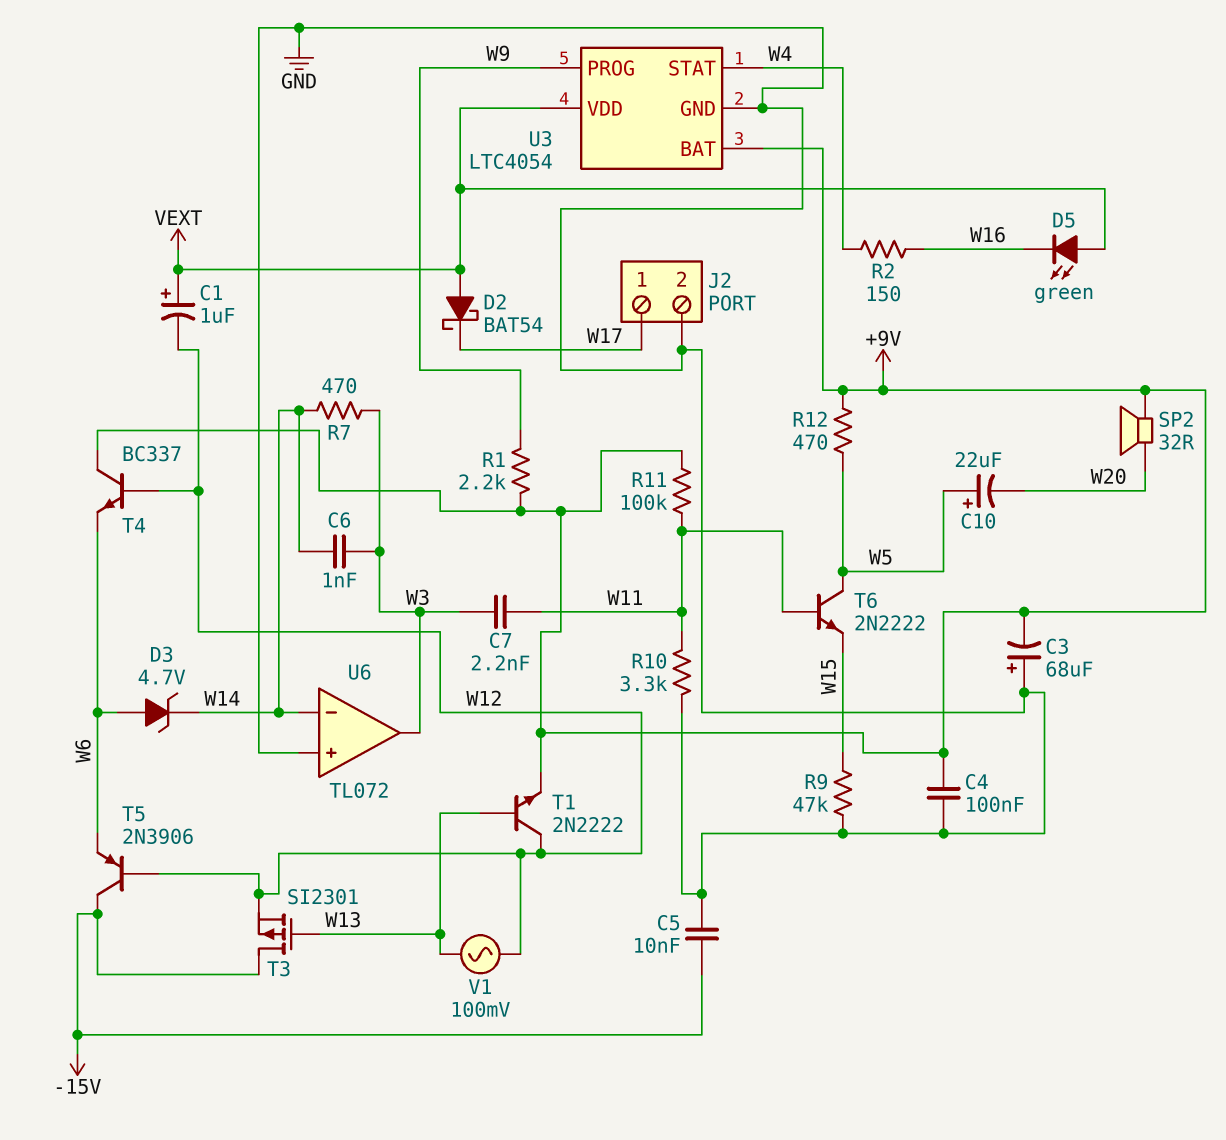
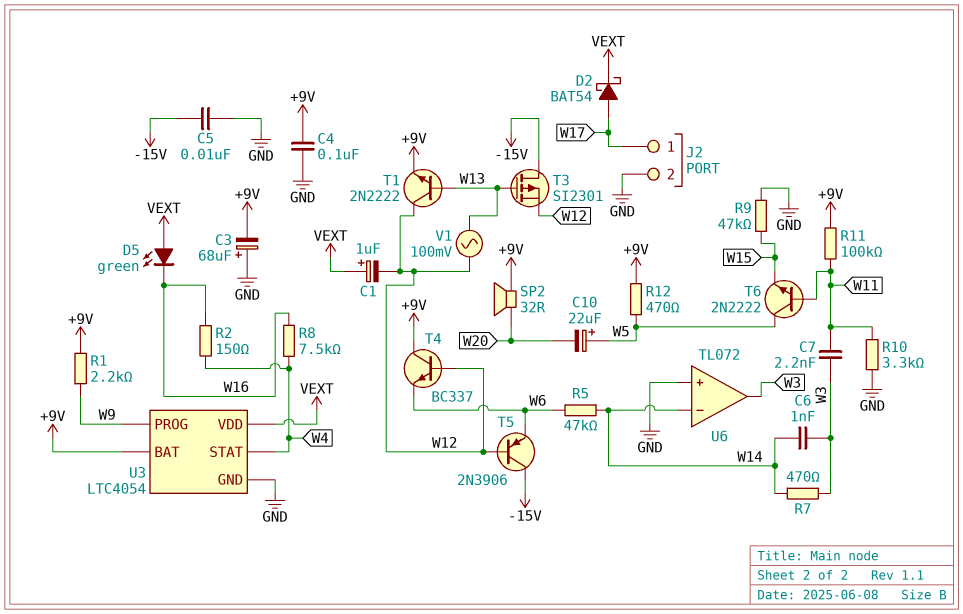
D2: schottky BAT54 (A VEXT, K W17) -> schottky BAT54 (A W17, K VEXT)
D3: zener 4.7V (A W6, K W14) -> none
R5: none -> 47k (W6, W14)
R8: none -> 7.5k (W4, W16)

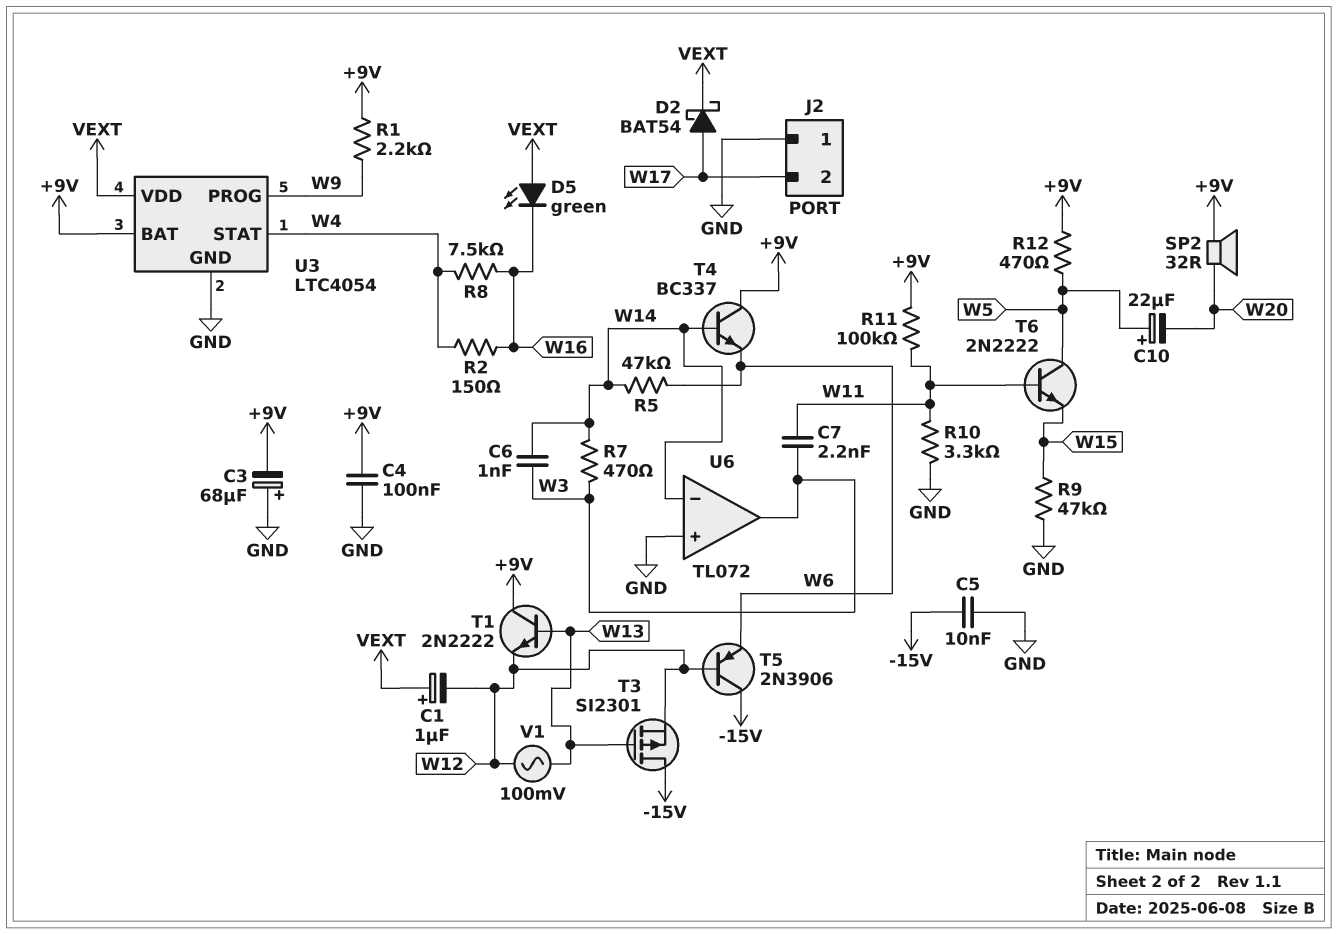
J2 pin 1: W17 -> GND
J2 pin 2: GND -> W17
T1: NPN 2N2222 (B W13, C W12, E +9V) -> NPN 2N2222 (B W13, C +9V, E W12)
T4: NPN BC337 (B W12, C +9V, E W6) -> NPN BC337 (B W14, C +9V, E W6)

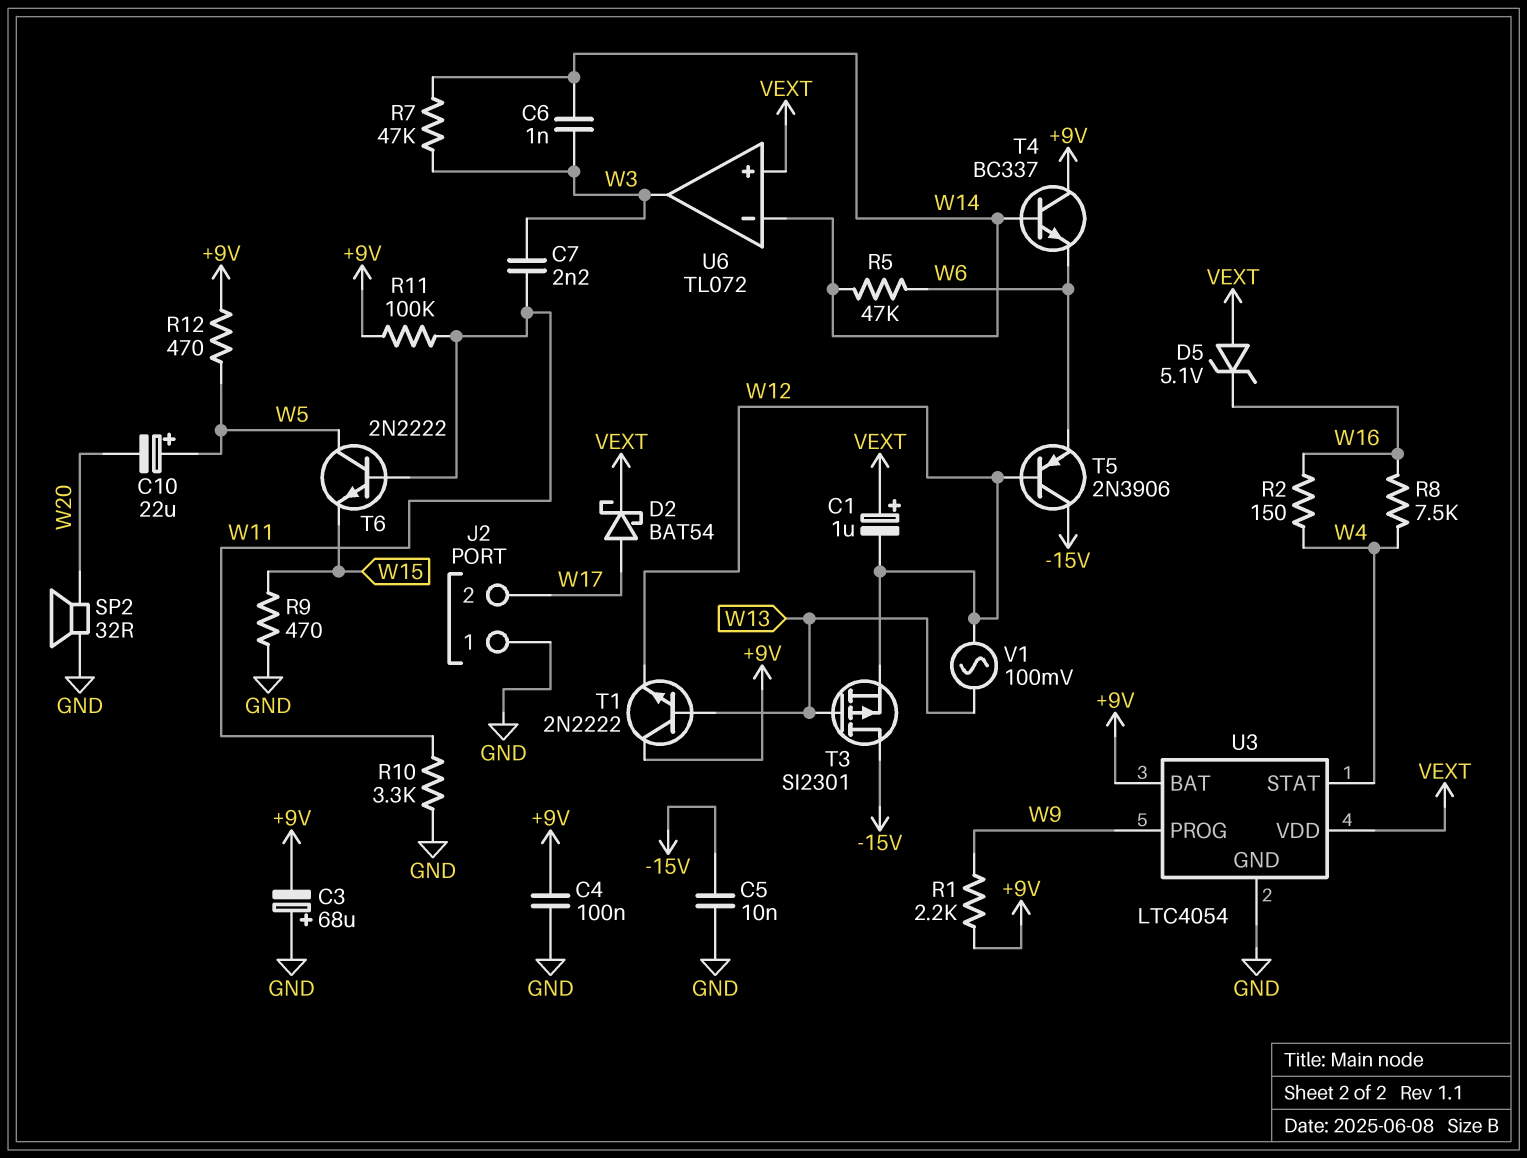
D5: LED green (A VEXT, K W16) -> zener 5.1V (A VEXT, K W16)
R7: 470 (W3, W14) -> 47k (W3, W14)
R9: 47k (GND, W15) -> 470 (GND, W15)
SP2: speaker 32R (+9V, W20) -> speaker 32R (GND, W20)
U6 pin in+: GND -> VEXT

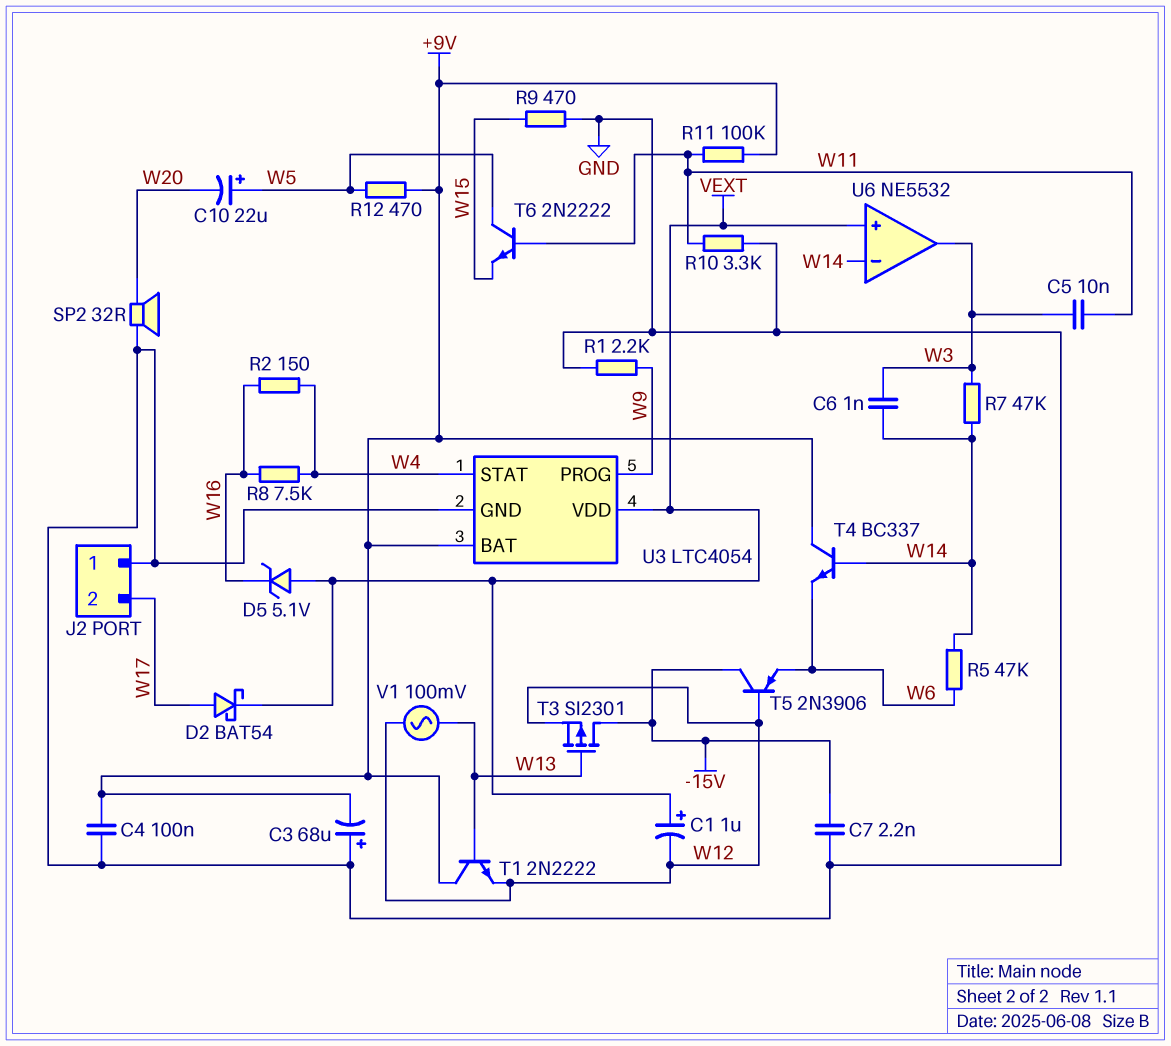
C5: 10nF (-15V, GND) -> 10nF (W3, W11)
C7: 2.2nF (W3, W11) -> 2.2nF (-15V, GND)
R1: 2.2k (+9V, W9) -> 2.2k (GND, W9)
U6: TL072 -> NE5532

